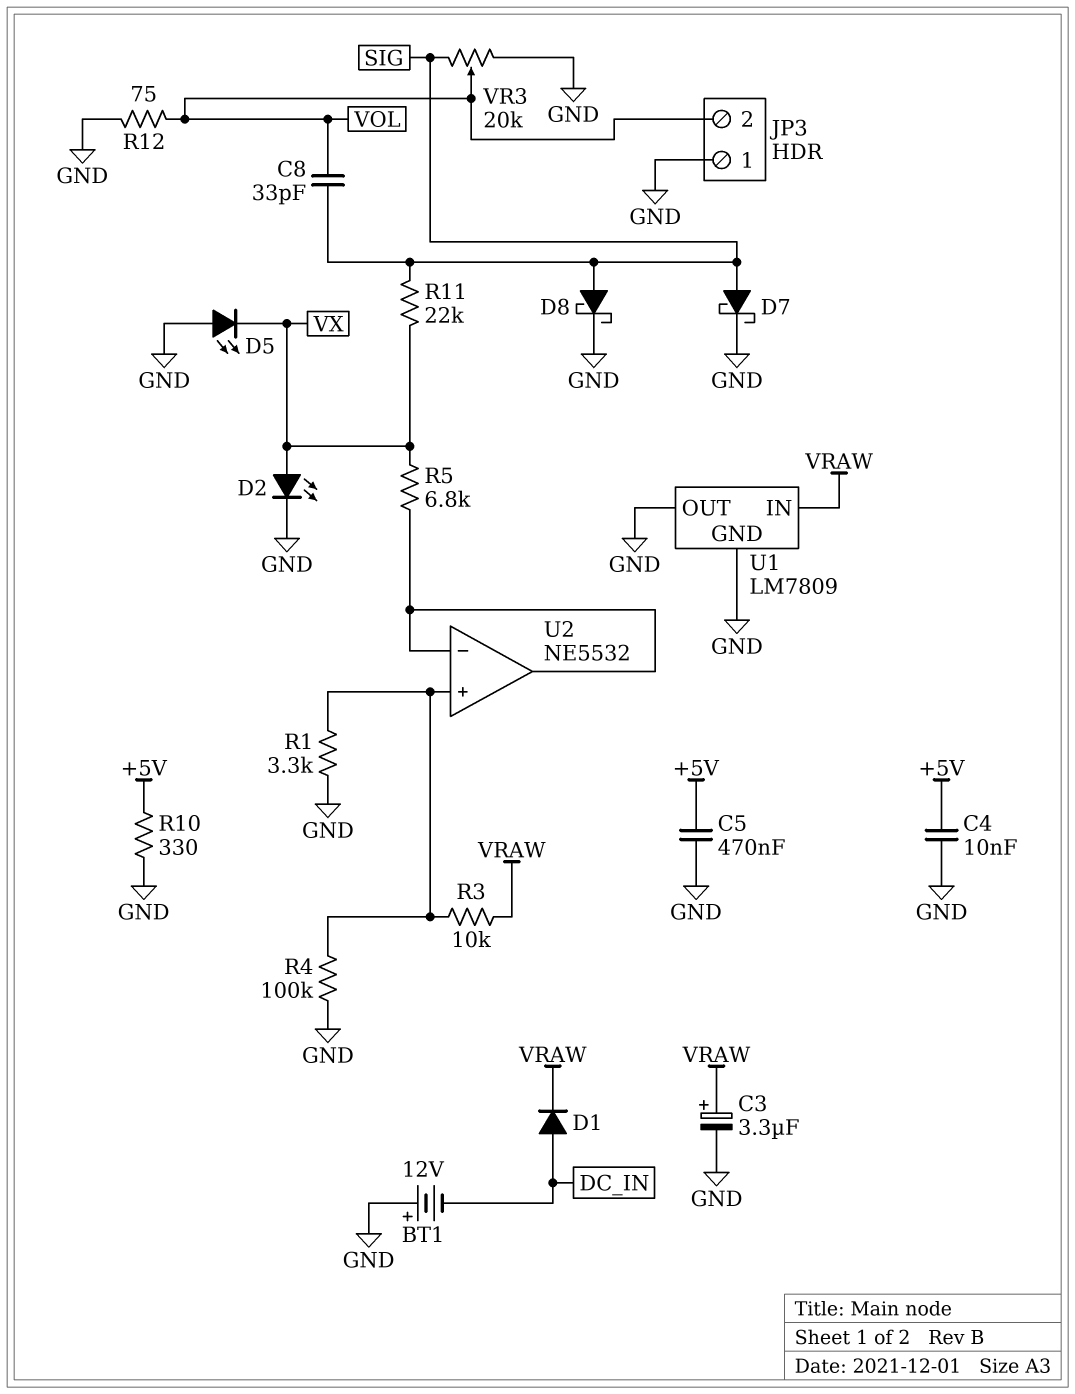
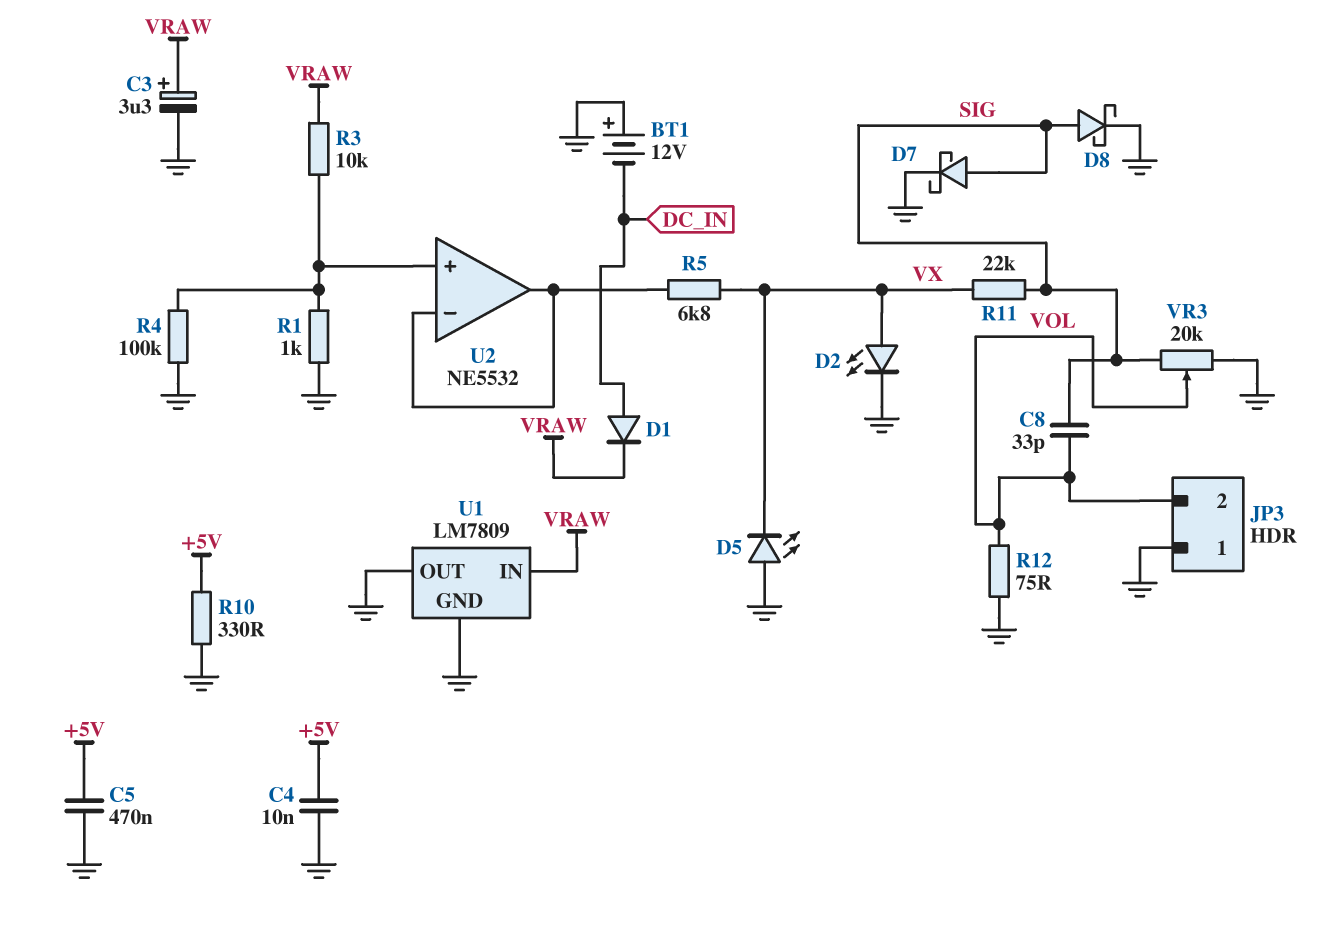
R1: 3.3k (GND, U2/in+) -> 1k (GND, U2/in+)

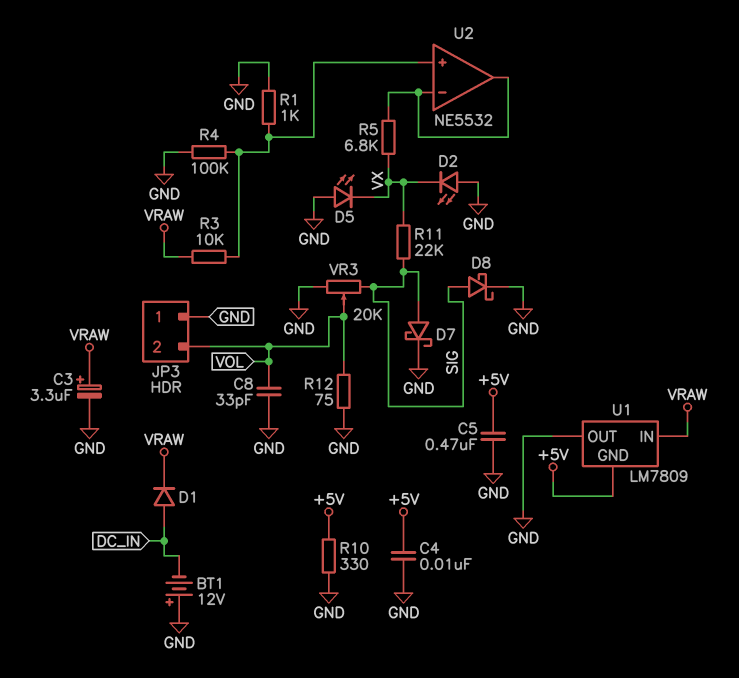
C8: 33pF (SIG, VOL) -> 33pF (GND, VOL)
D2: LED (A VX, K GND) -> LED (A GND, K VX)
U1 pin GND: GND -> +5V

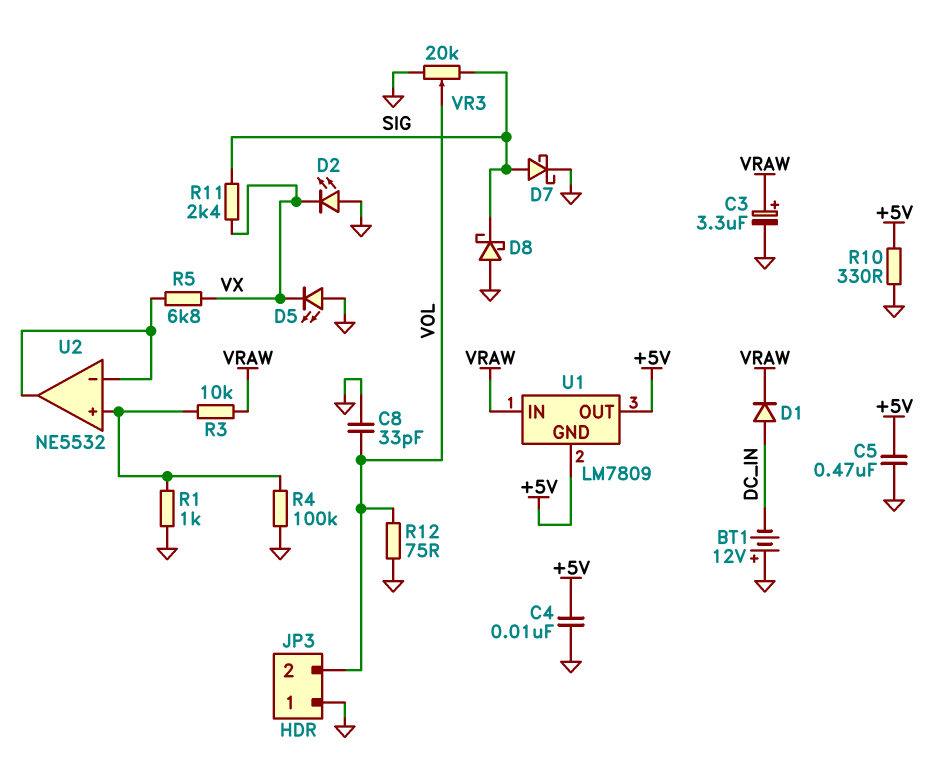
D8: schottky (A SIG, K GND) -> schottky (A GND, K SIG)
R11: 22k (SIG, VX) -> 2.4k (SIG, VX)
U1 pin OUT: GND -> +5V

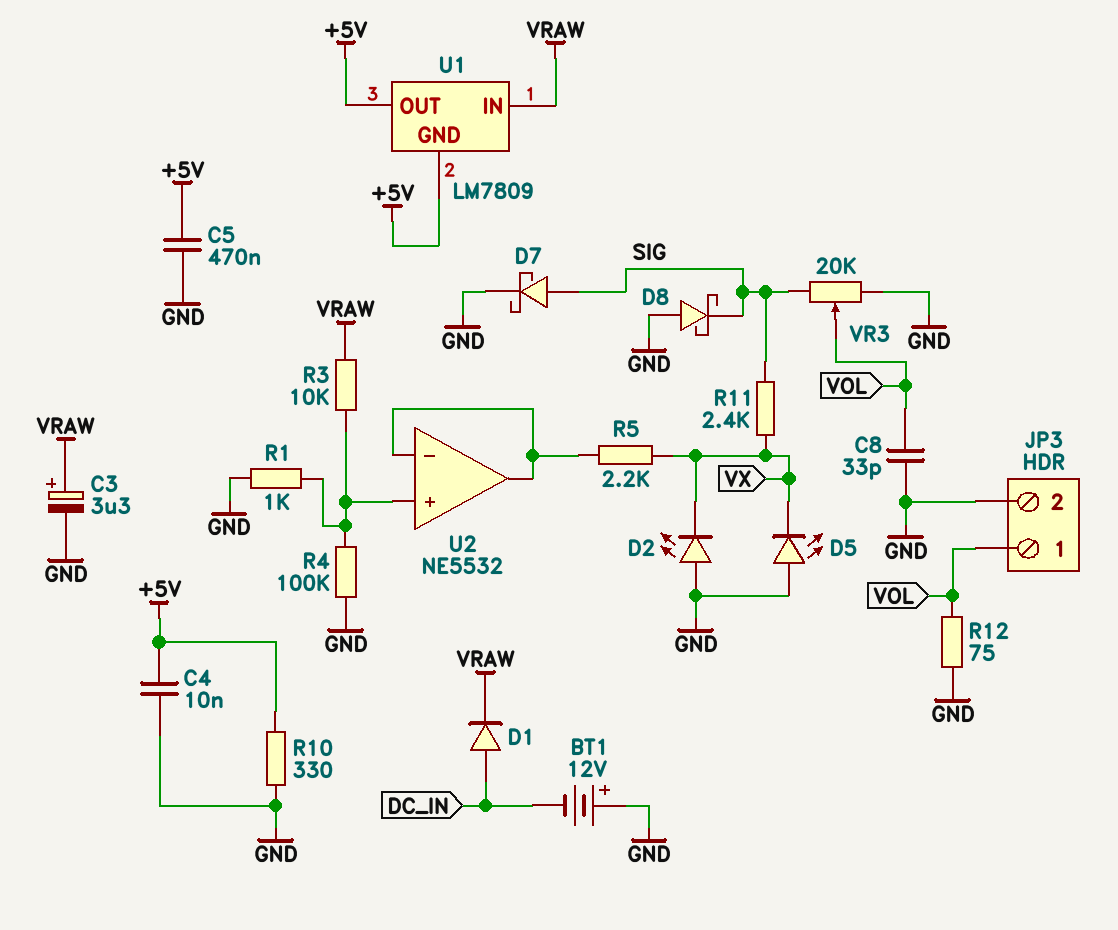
JP3 pin 1: GND -> VOL
JP3 pin 2: VOL -> GND
R5: 6.8k (U2/in-, VX) -> 2.2k (U2/in-, VX)

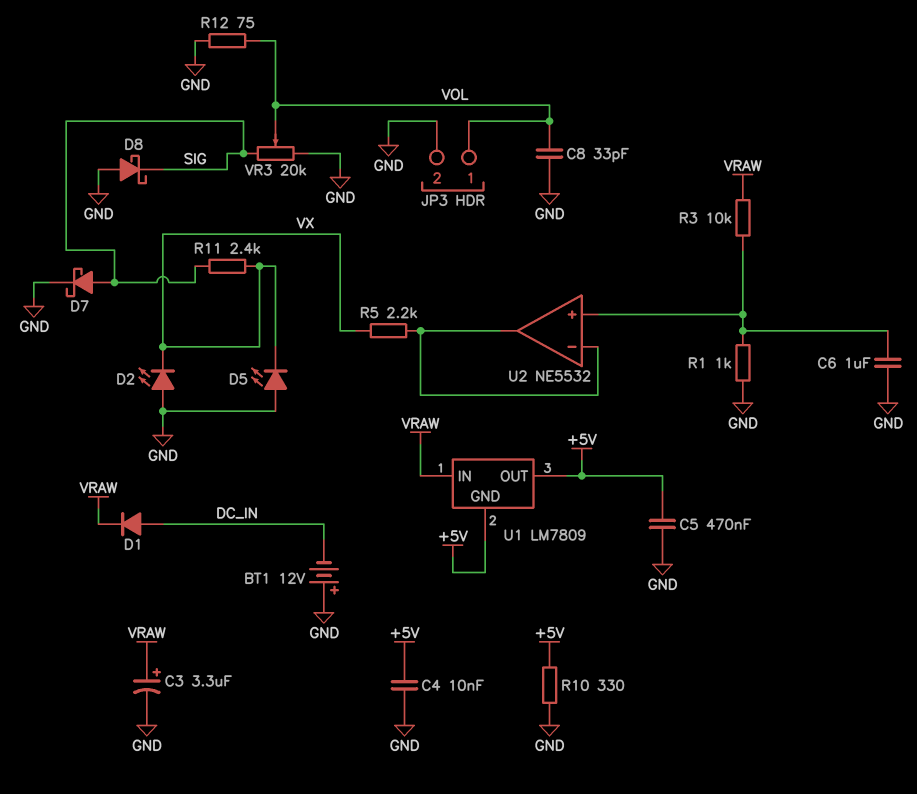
C6: none -> 1uF (GND, U2/in+)
R4: 100k (GND, U2/in+) -> none

